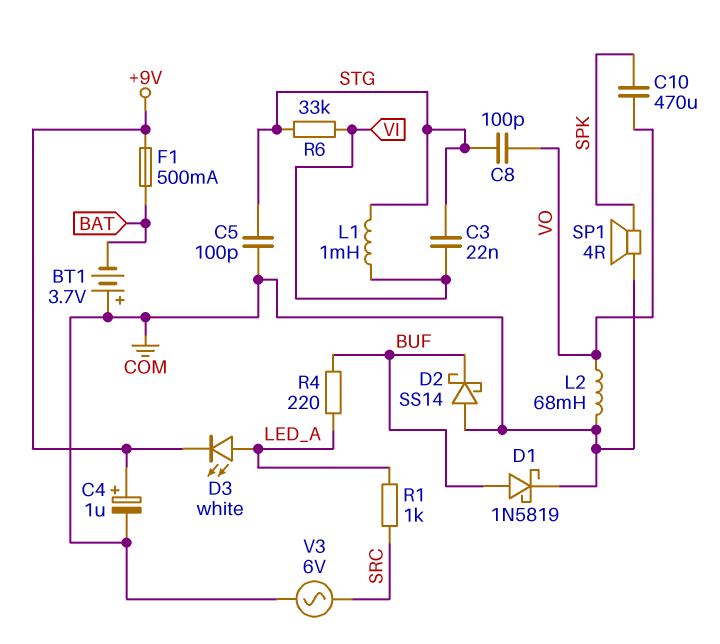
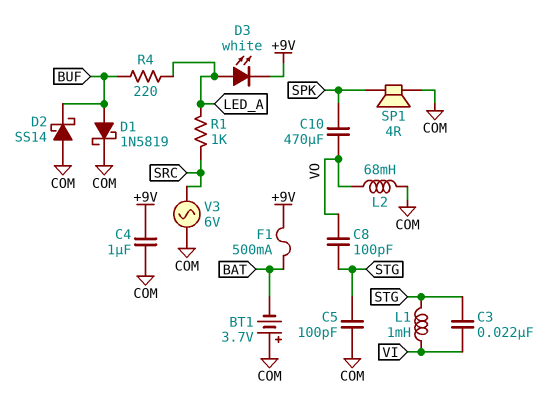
C4: 1uF (plus +9V, minus COM) -> 1uF (+9V, COM)
R6: 33k (STG, VI) -> none

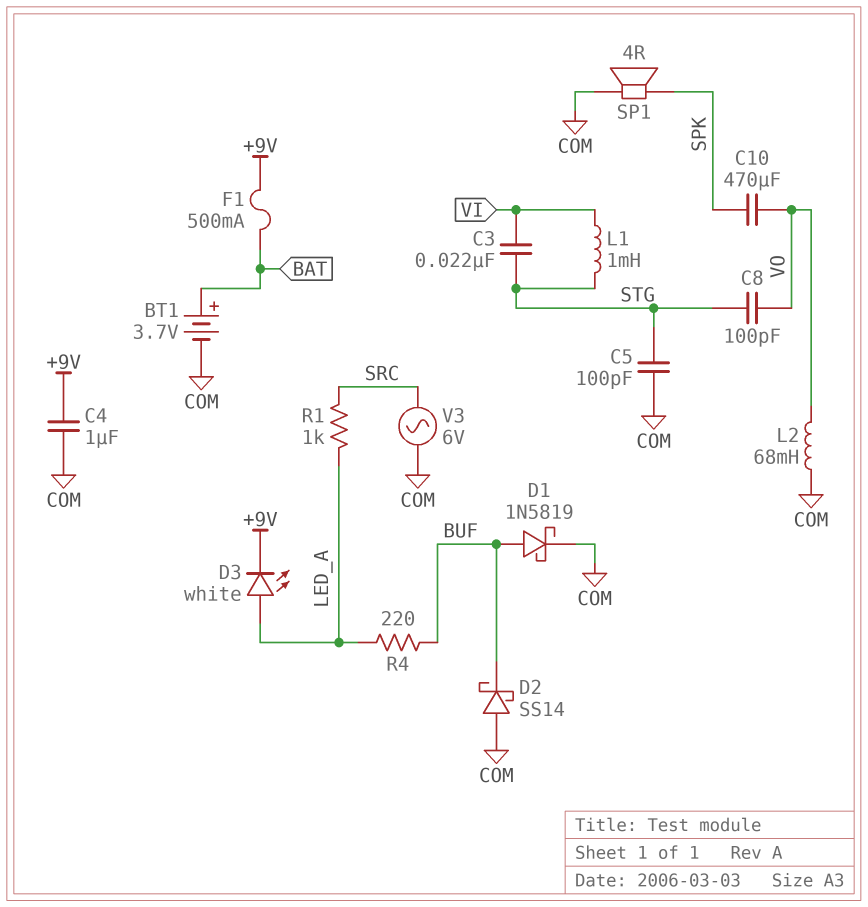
BT1: 3.7V (plus COM, minus BAT) -> 3.7V (plus BAT, minus COM)

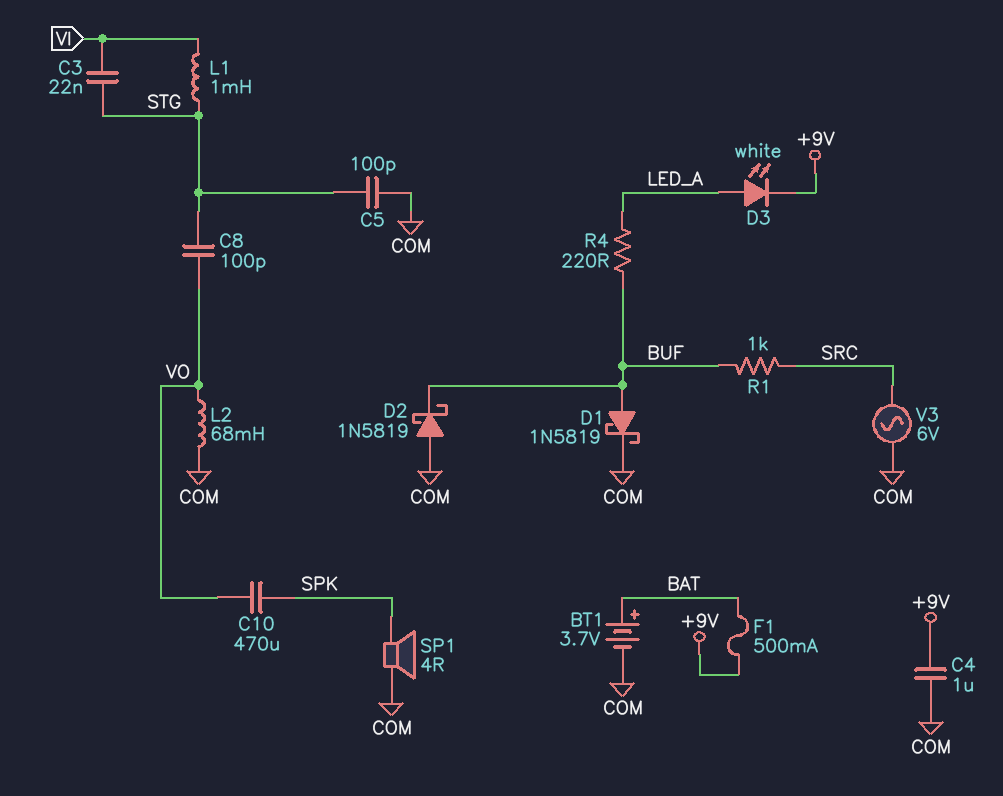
D2: schottky SS14 (A COM, K BUF) -> schottky 1N5819 (A COM, K BUF)
R1: 1k (LED_A, SRC) -> 1k (BUF, SRC)

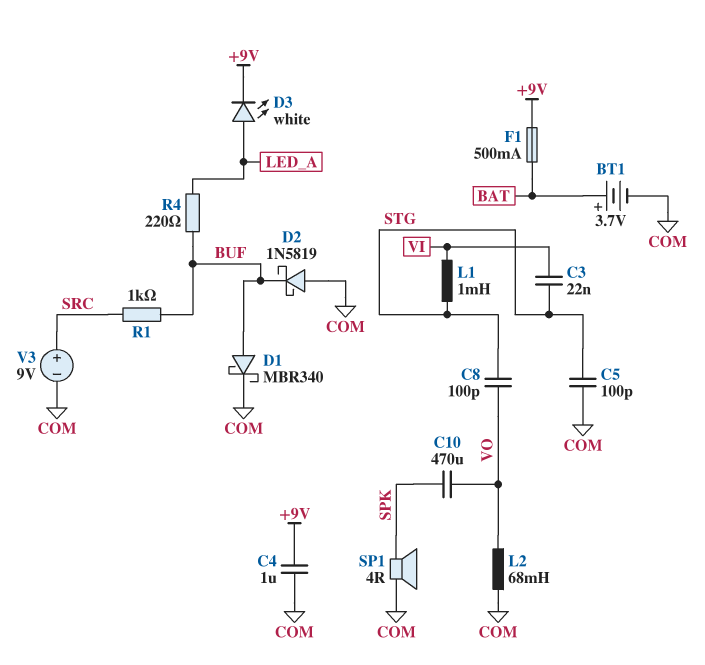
D1: schottky 1N5819 (A BUF, K COM) -> schottky MBR340 (A BUF, K COM)
V3: AC 6V (COM, SRC) -> 9V (plus SRC, minus COM)

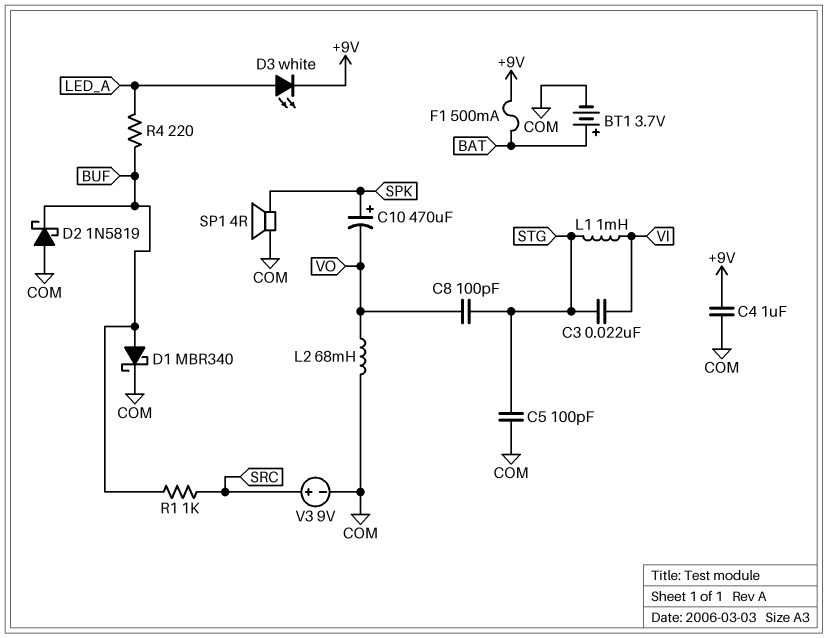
C10: 470uF (SPK, VO) -> 470uF (plus SPK, minus VO)

